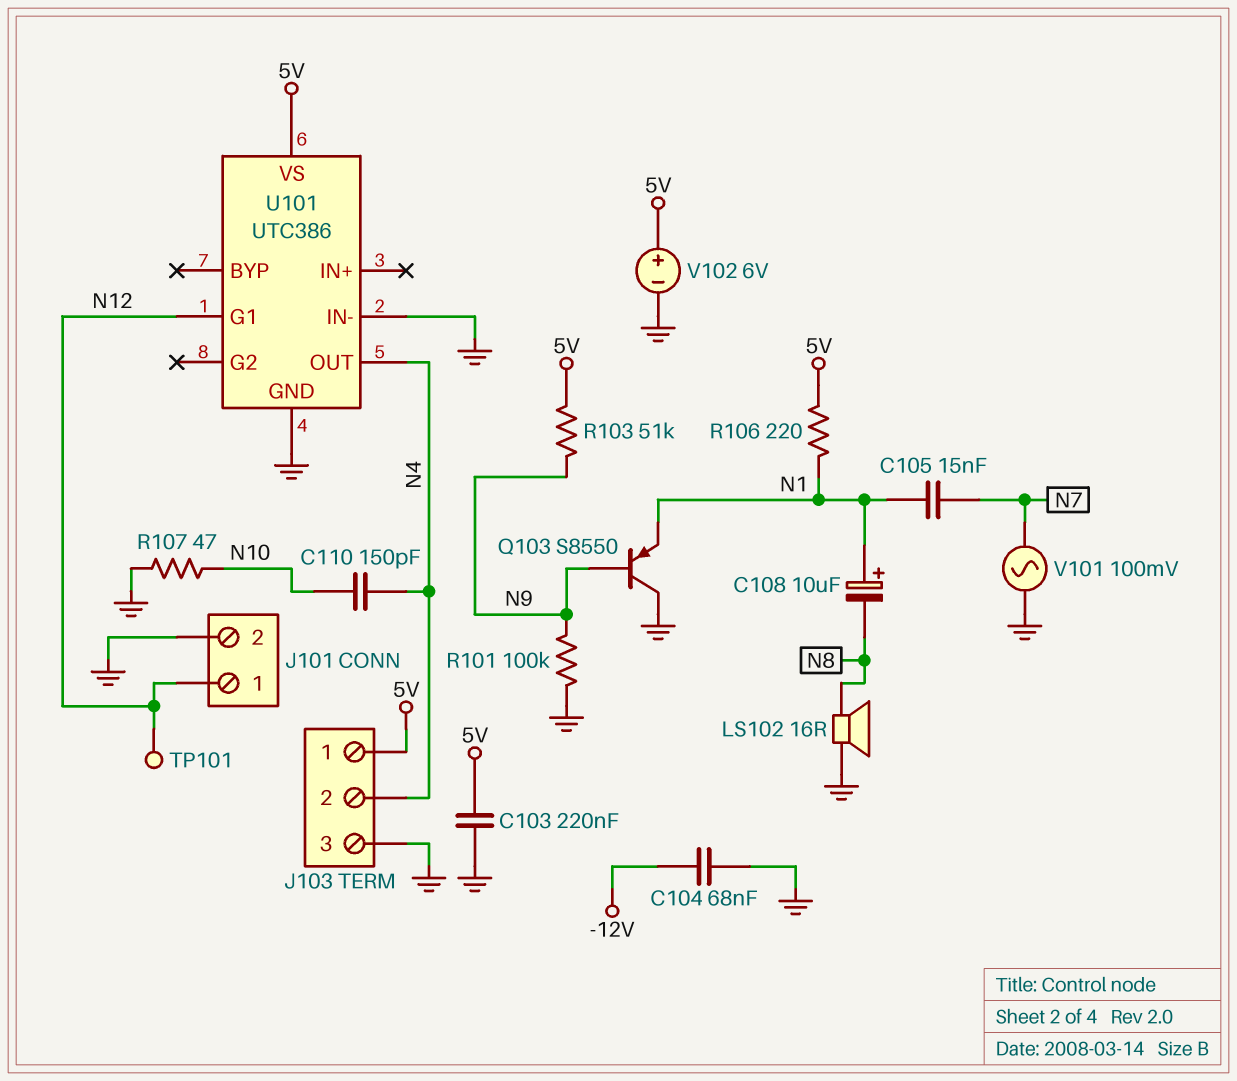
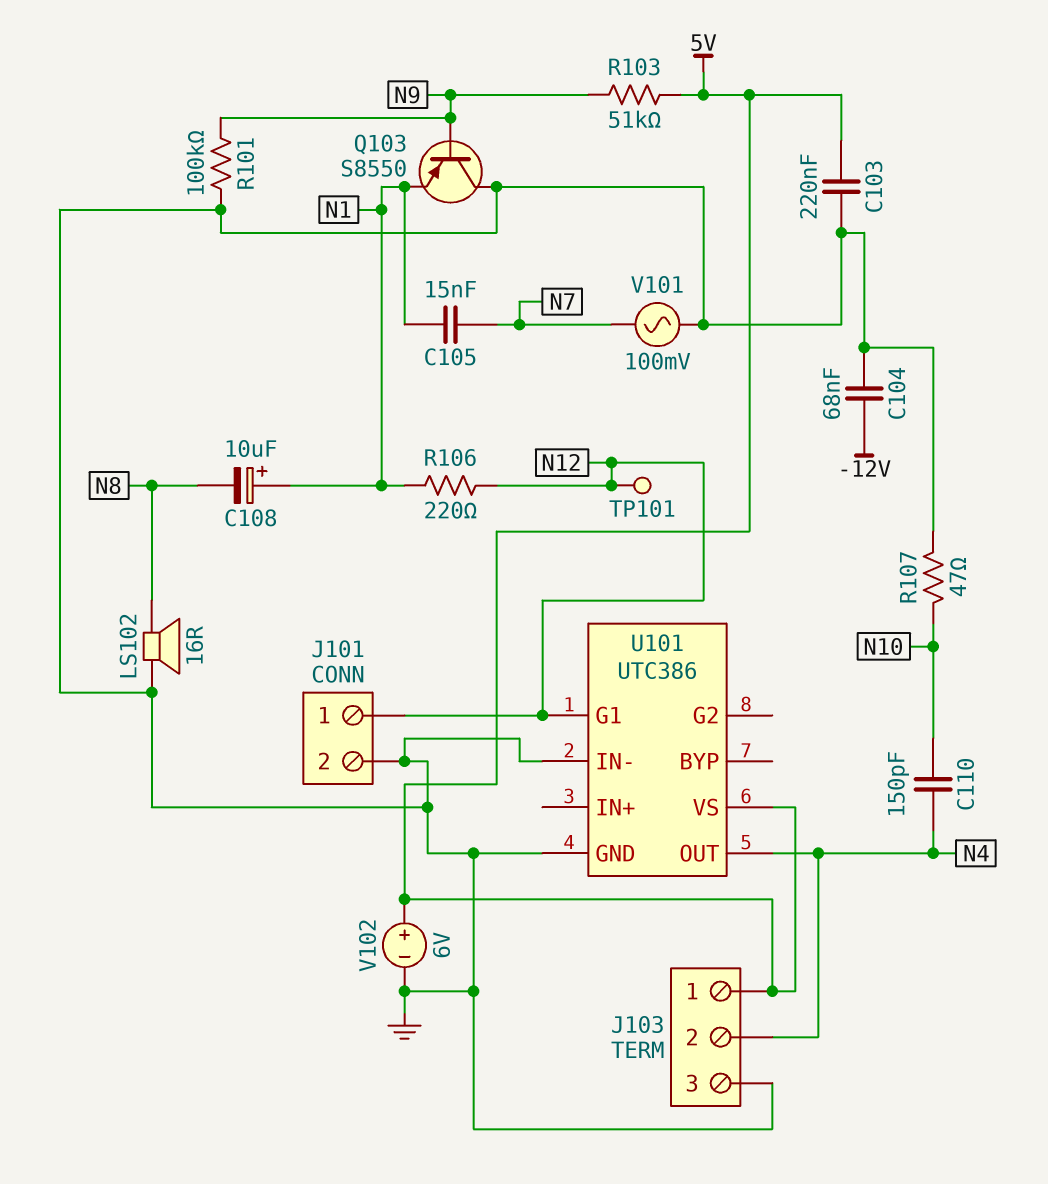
R106: 220 (5V, N1) -> 220 (N1, N12)

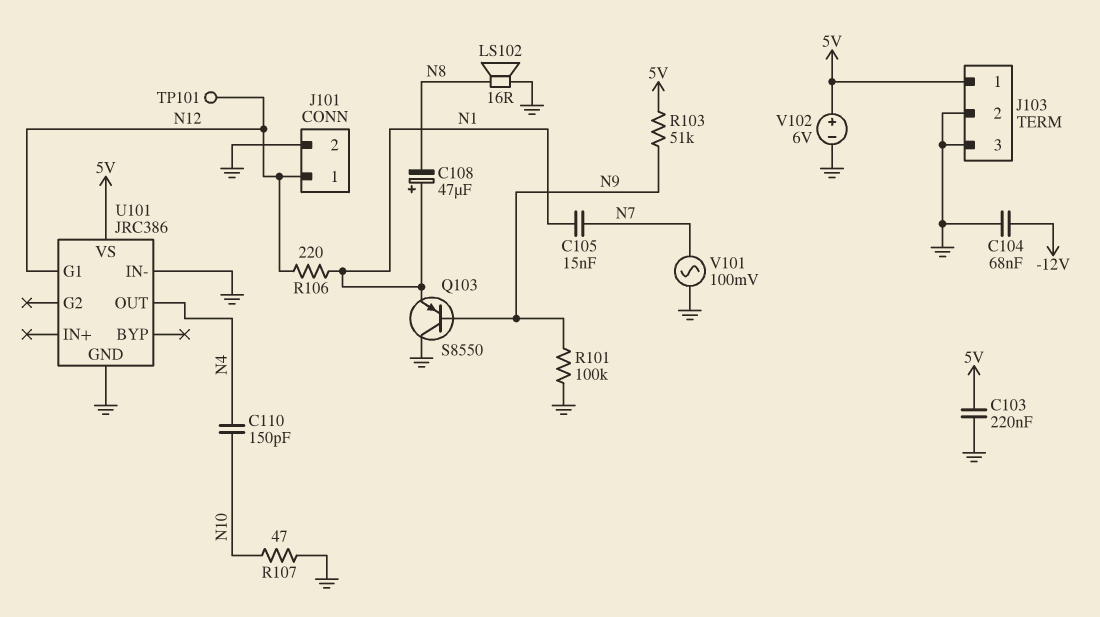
C108: 10uF (plus N1, minus N8) -> 47uF (plus N1, minus N8)
J103 pin 2: N4 -> GND
U101: UTC386 -> JRC386

